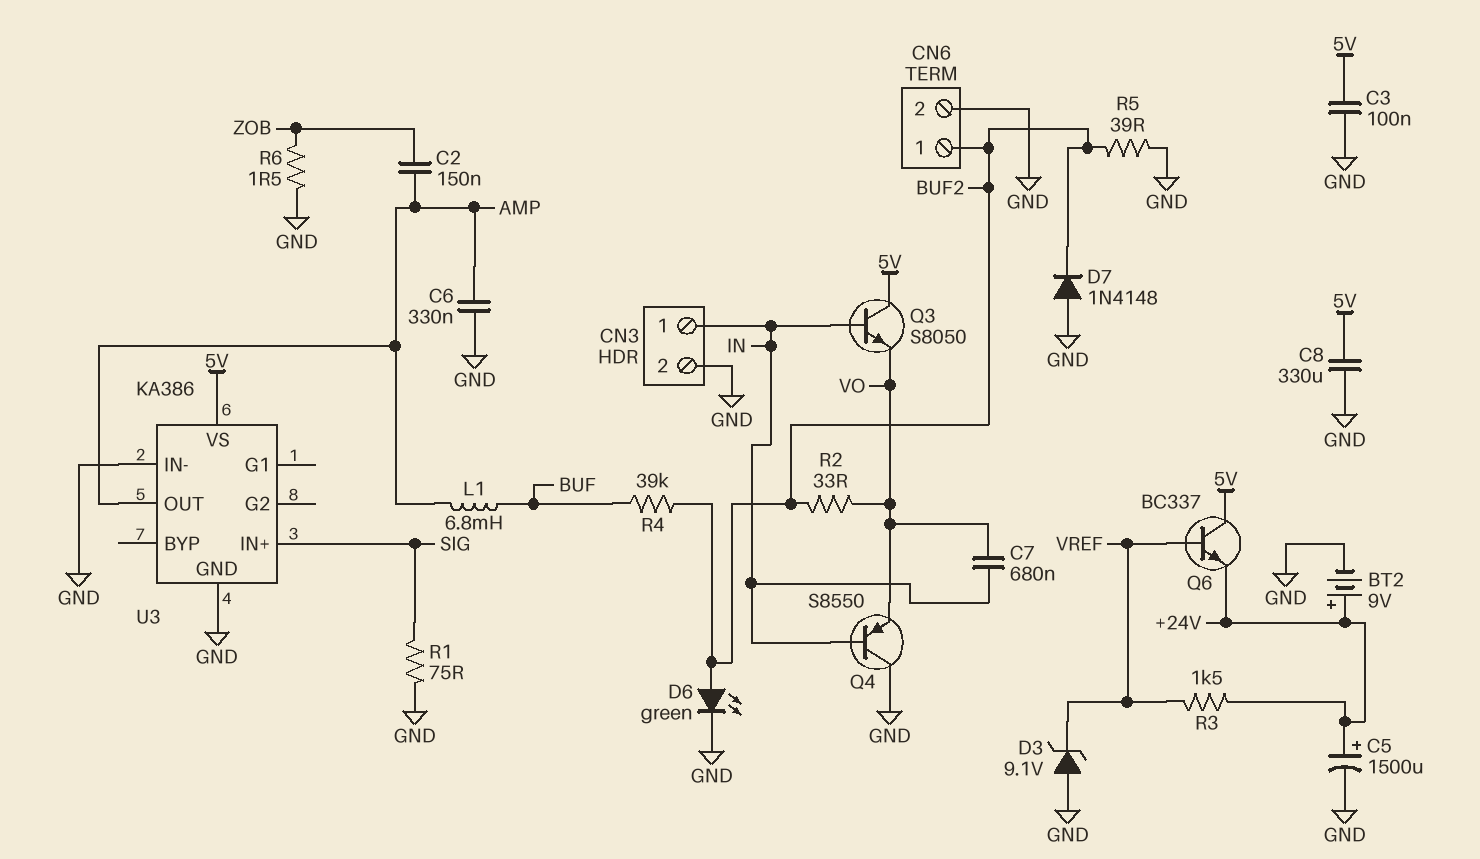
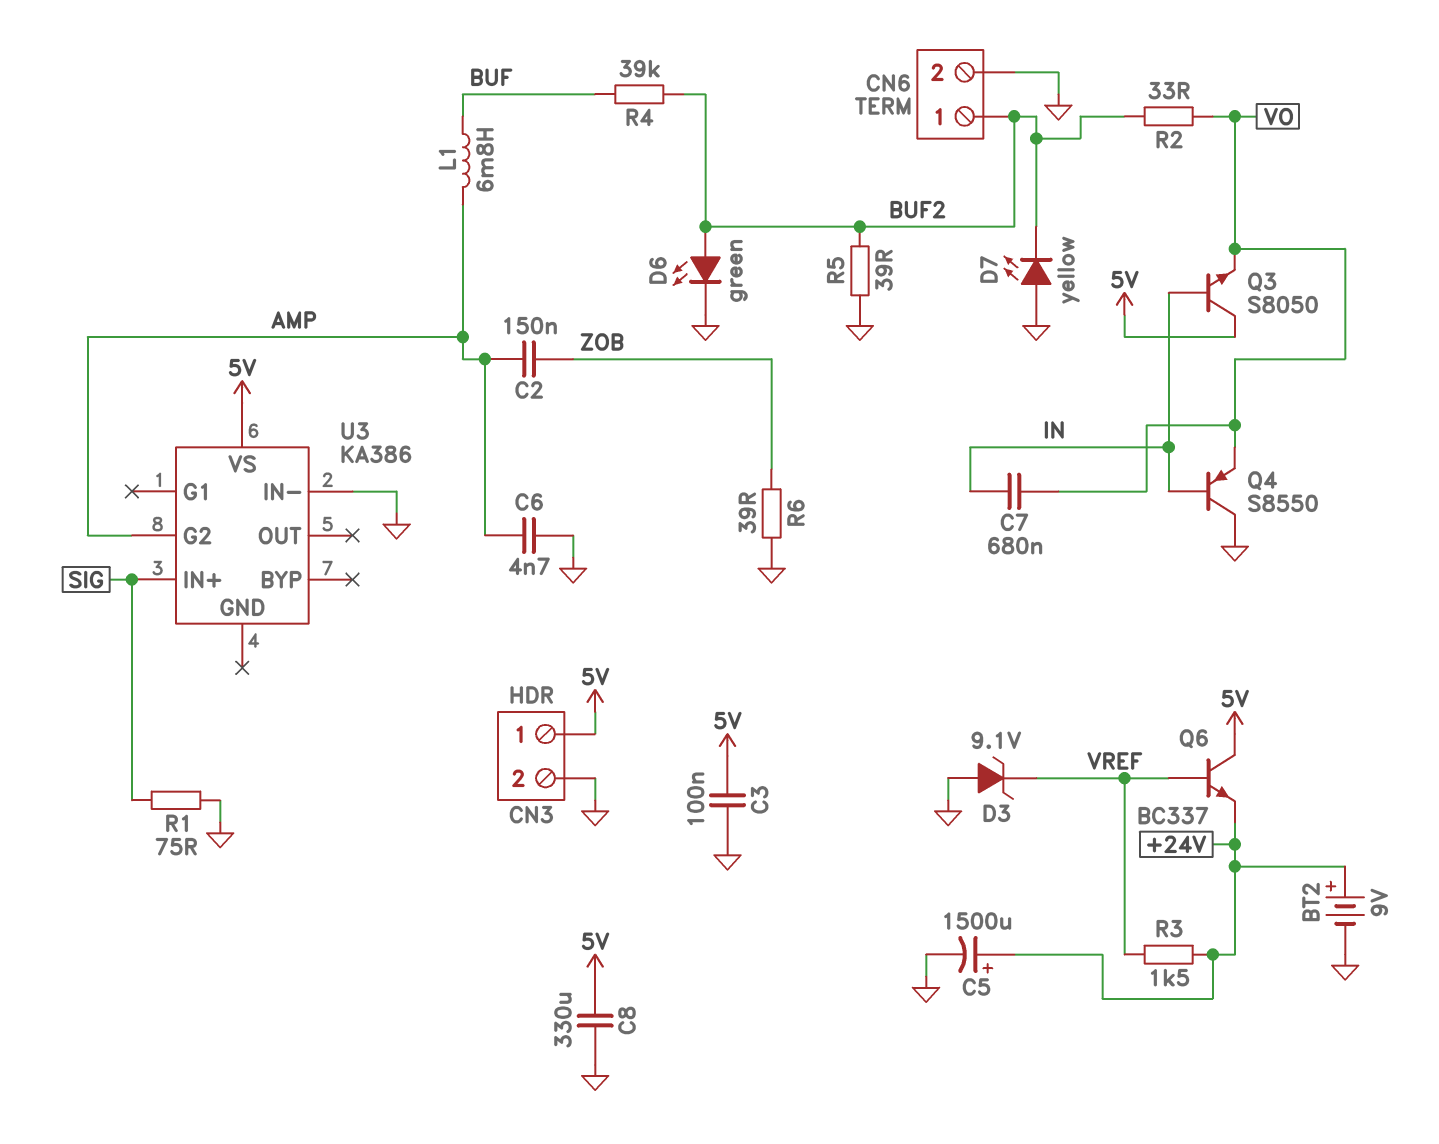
C6: 330nF (AMP, GND) -> 4.7nF (AMP, GND)
CN3 pin 1: IN -> 5V
D7: diode 1N4148 (A GND, K BUF2) -> LED yellow (A GND, K BUF2)
R6: 1.5 (GND, ZOB) -> 39 (GND, ZOB)
U3 pin G2: none -> AMP
U3 pin GND: GND -> none
U3 pin OUT: AMP -> none

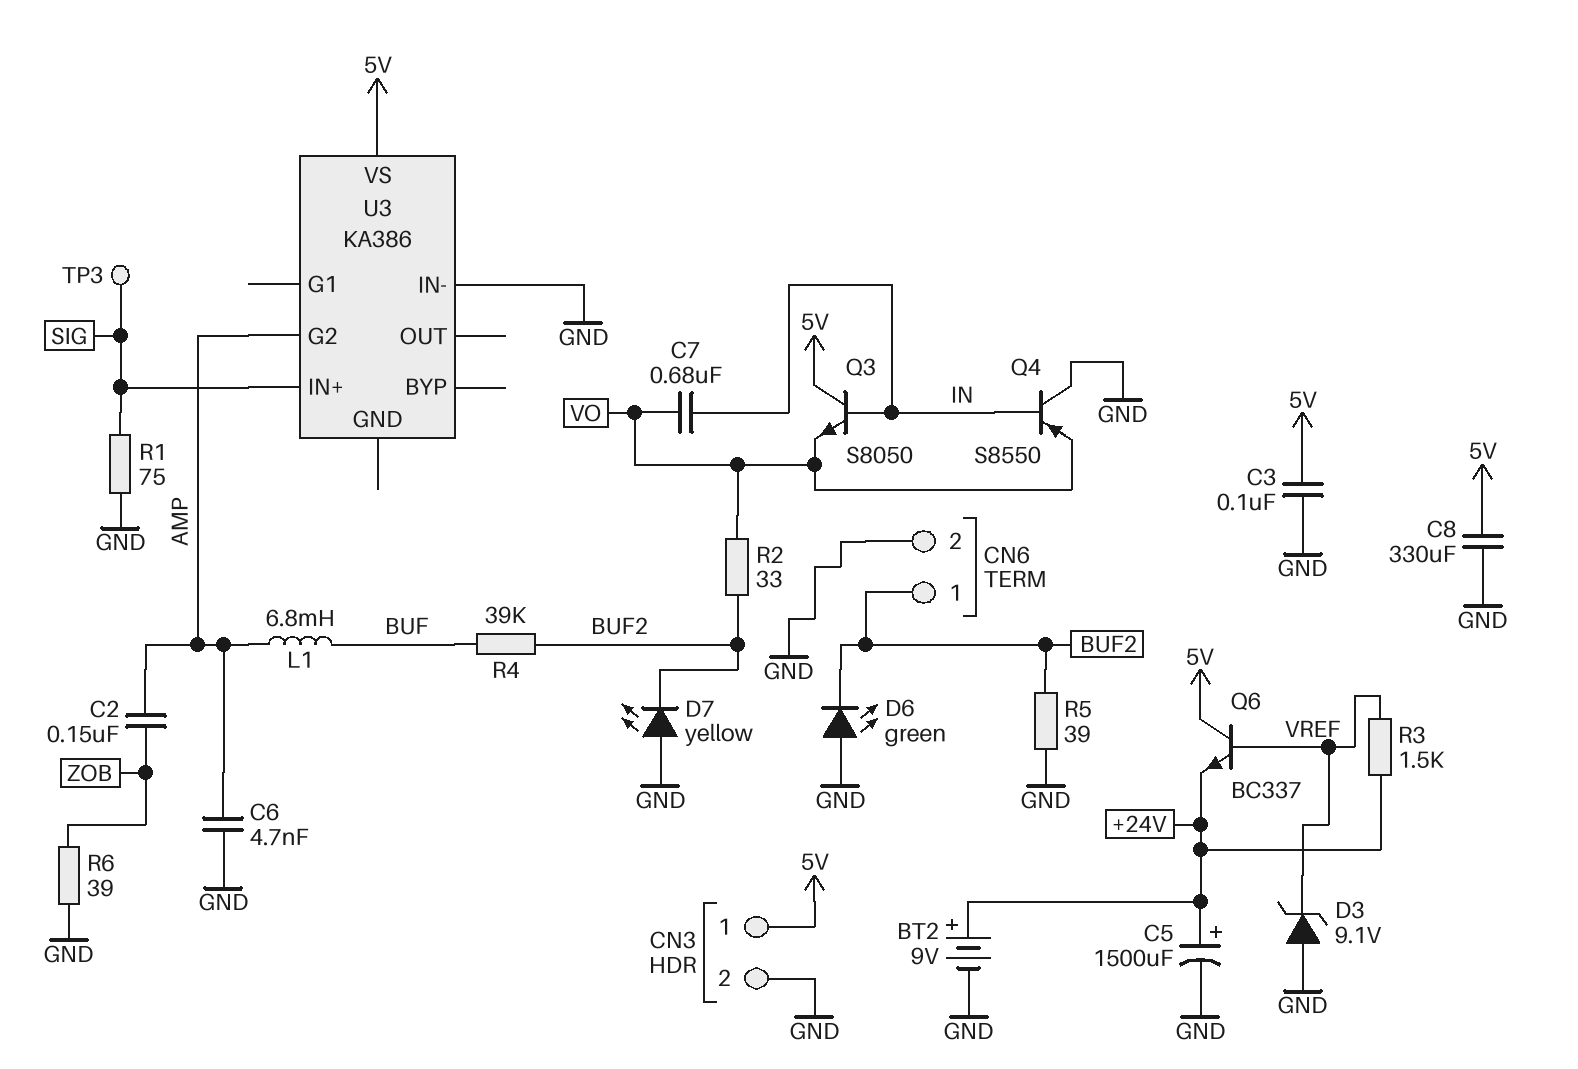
D6: LED green (A BUF2, K GND) -> LED green (A GND, K BUF2)
TP3: none -> test point (SIG)

